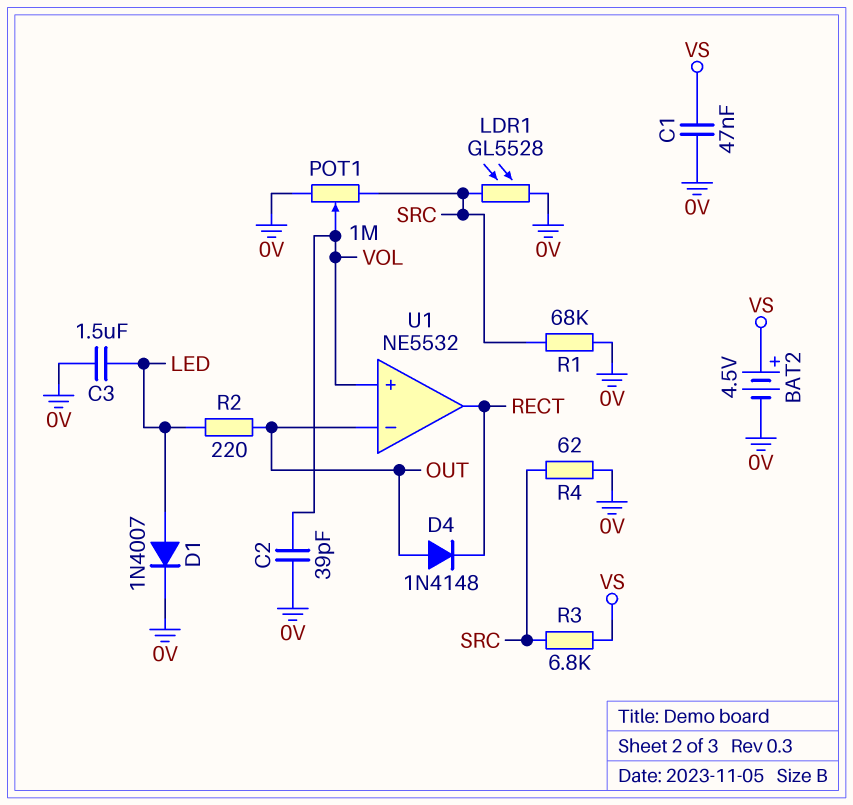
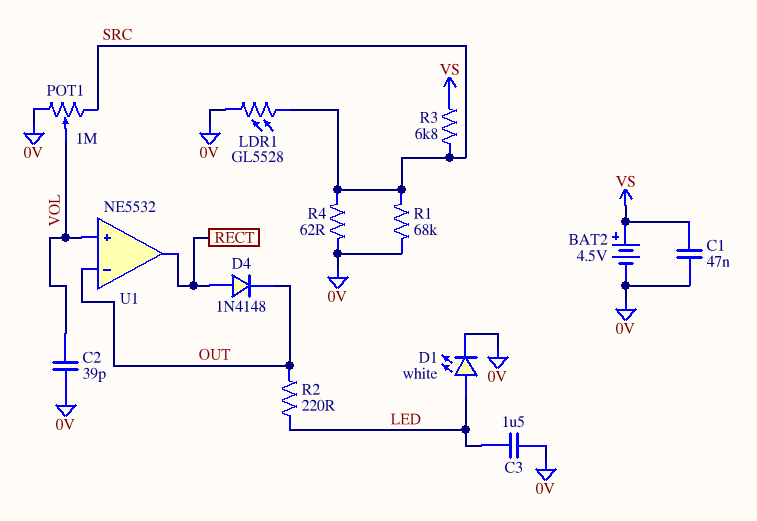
D1: diode 1N4007 (A LED, K 0V) -> LED white (A LED, K 0V)
D4: diode 1N4148 (A OUT, K RECT) -> diode 1N4148 (A RECT, K OUT)

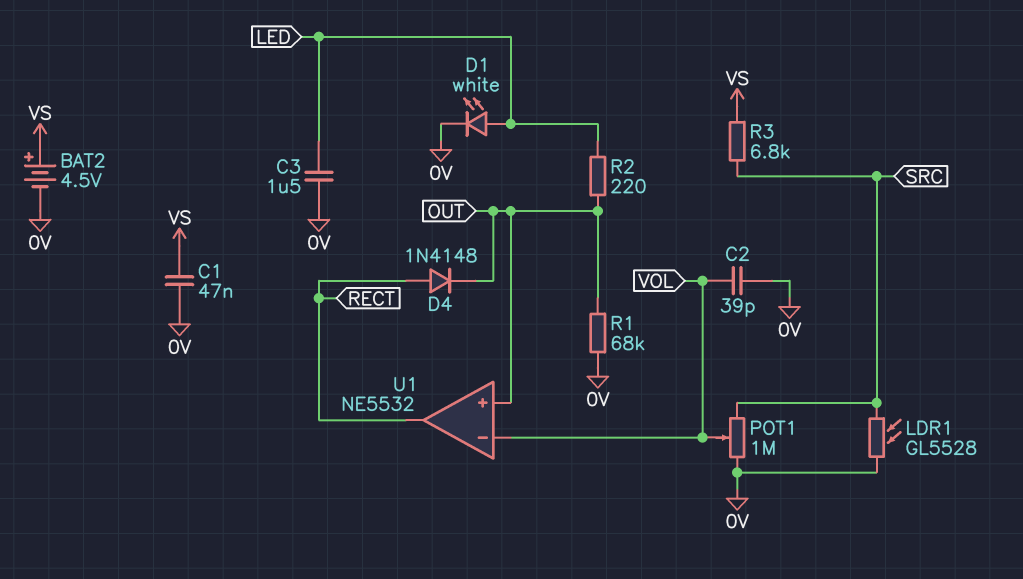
R1: 68k (0V, SRC) -> 68k (0V, OUT)
R4: 62 (0V, SRC) -> none
U1 pin in+: VOL -> OUT
U1 pin in-: OUT -> VOL

